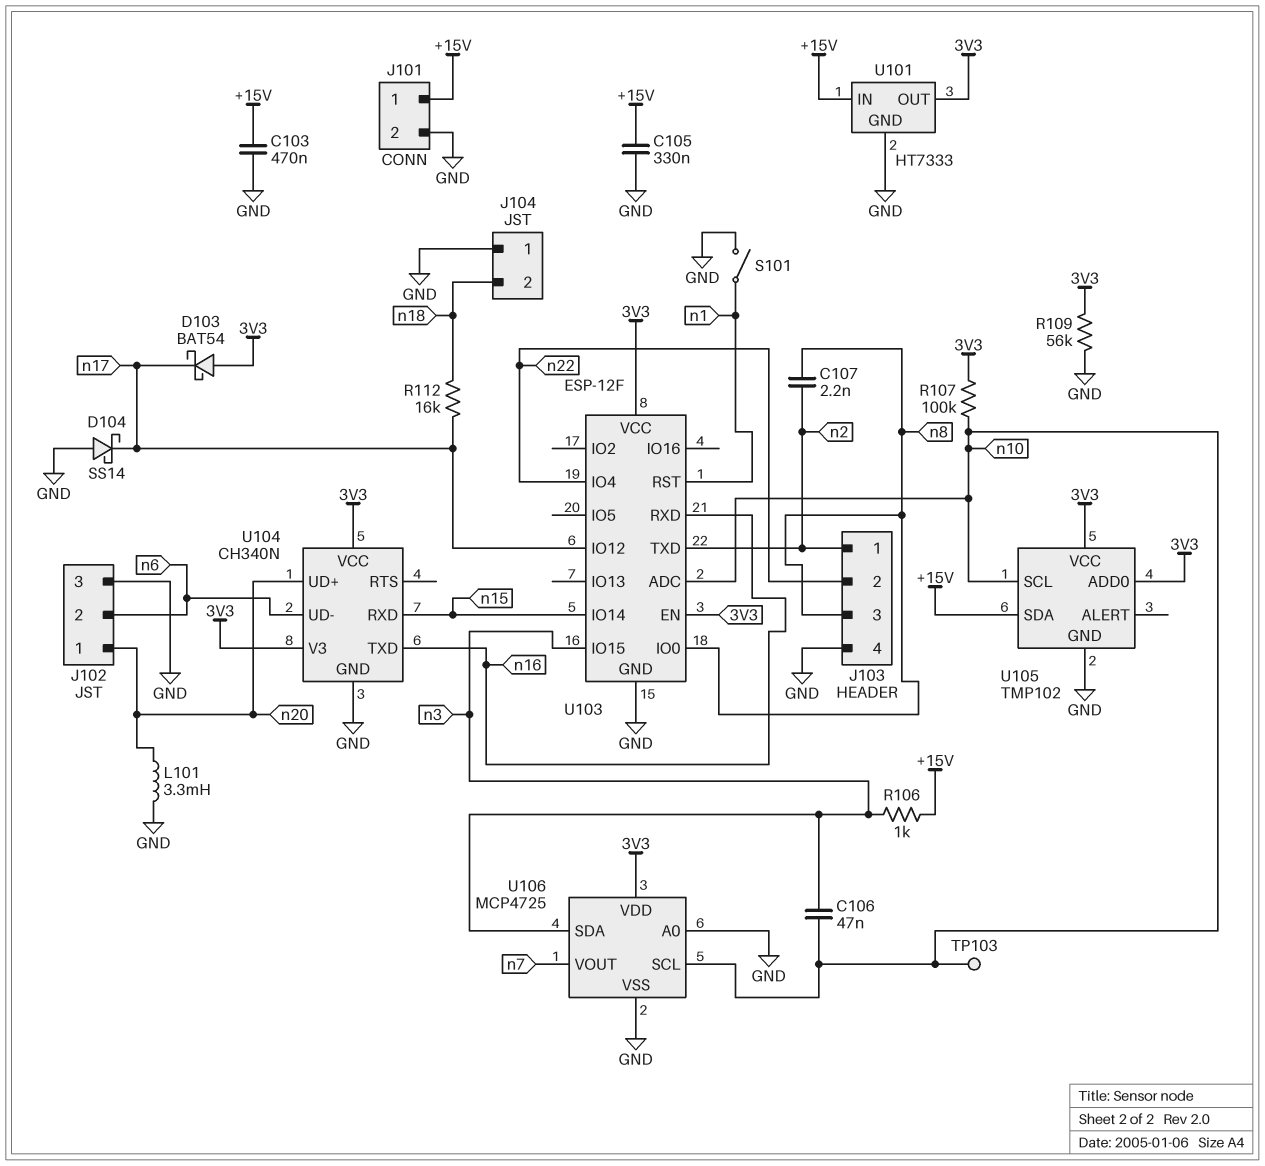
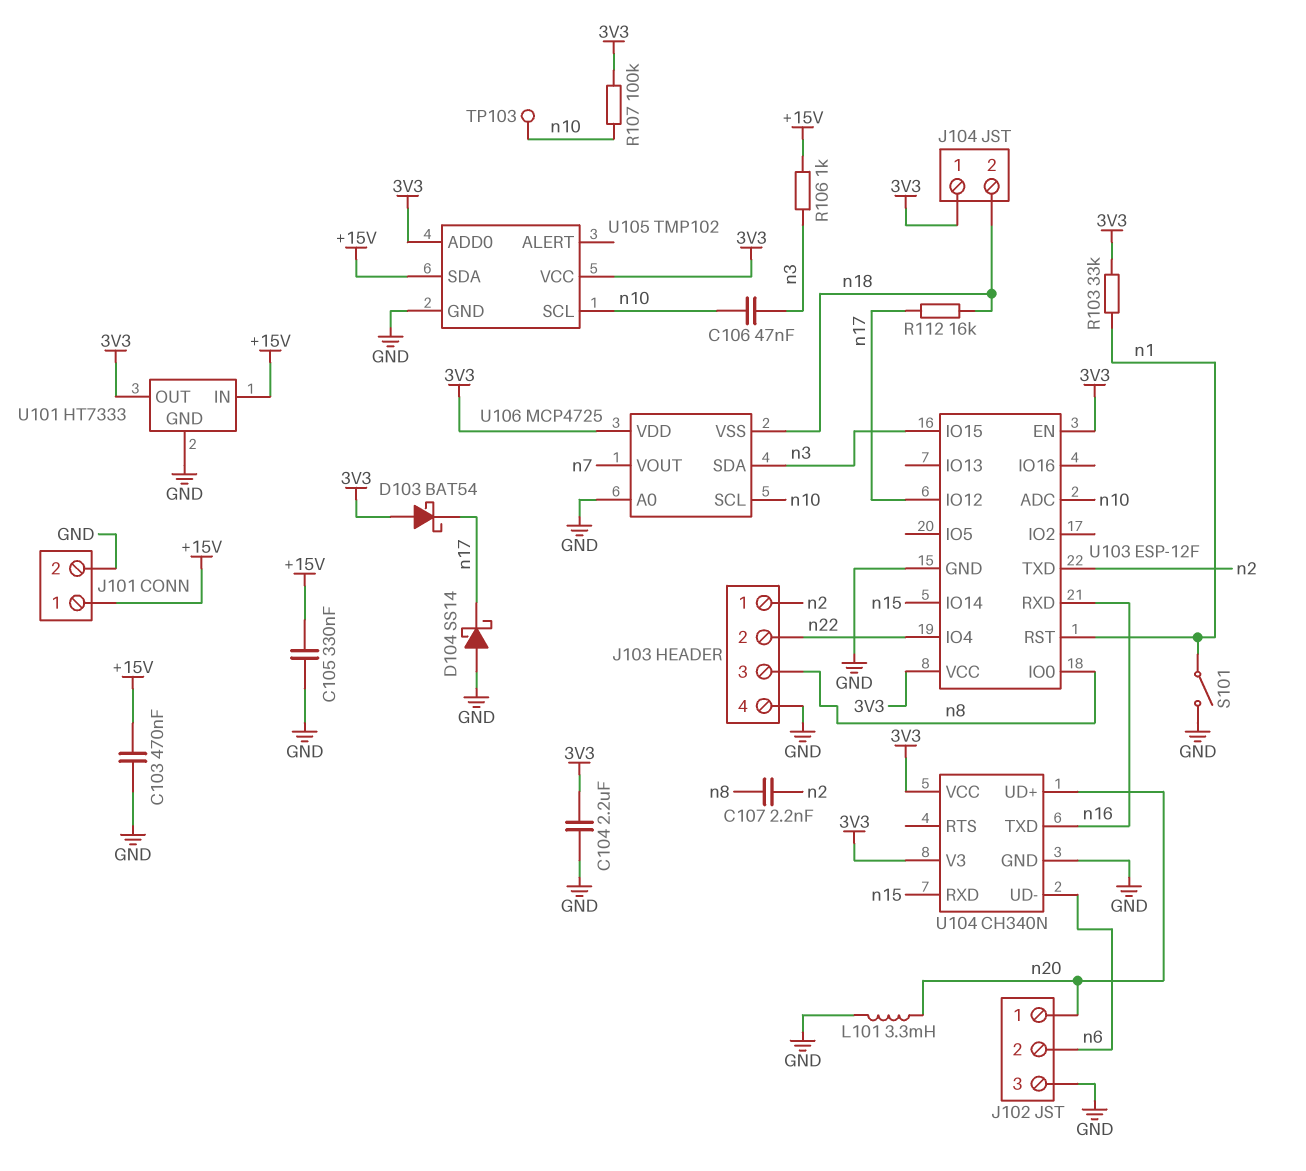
C104: none -> 2.2uF (3V3, GND)
J104 pin 1: GND -> 3V3
R103: none -> 33k (3V3, n1)
R109: 56k (3V3, GND) -> none
U106 pin VSS: GND -> n18

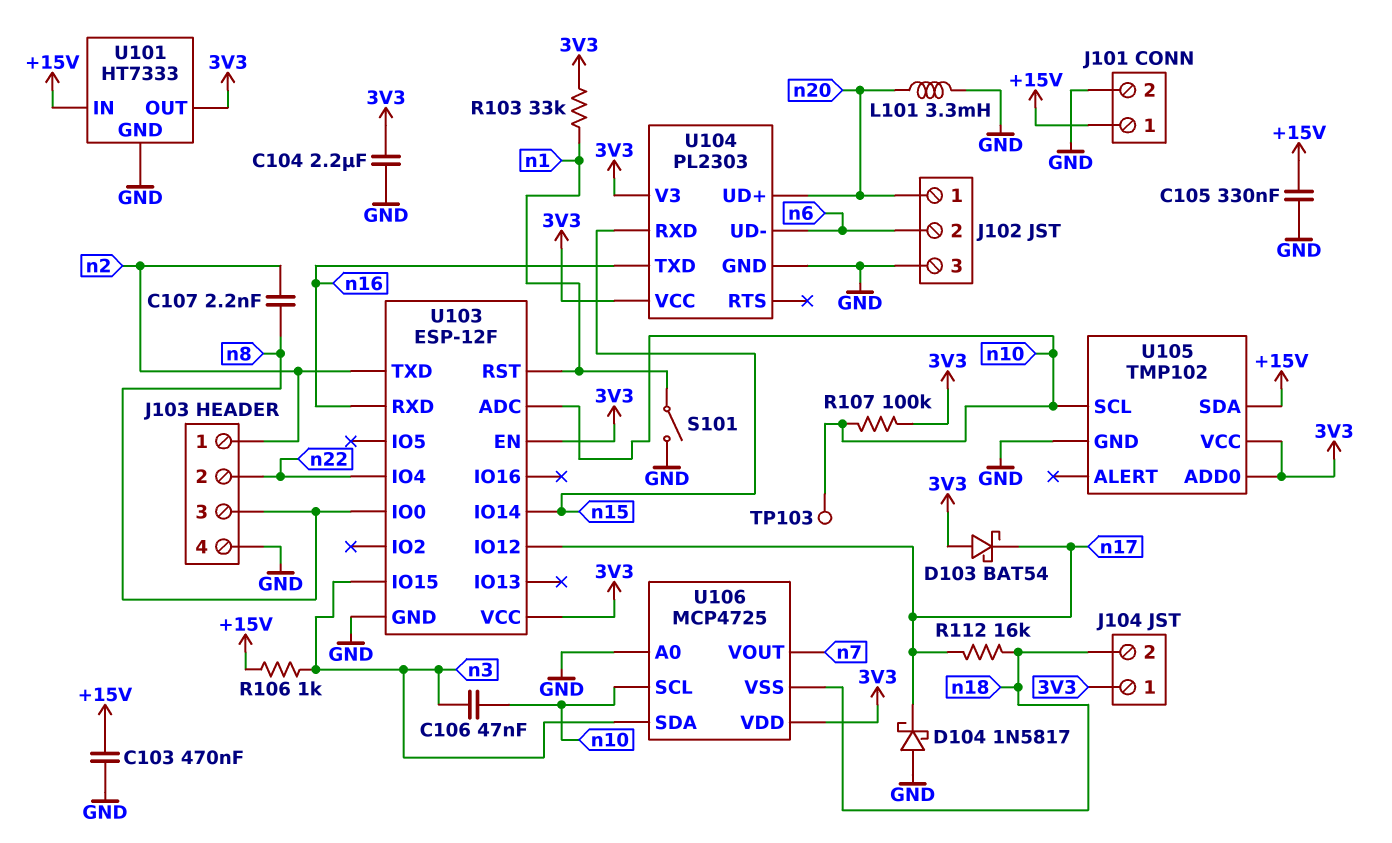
D104: schottky SS14 (A GND, K n17) -> schottky 1N5817 (A GND, K n17)
U104: CH340N -> PL2303

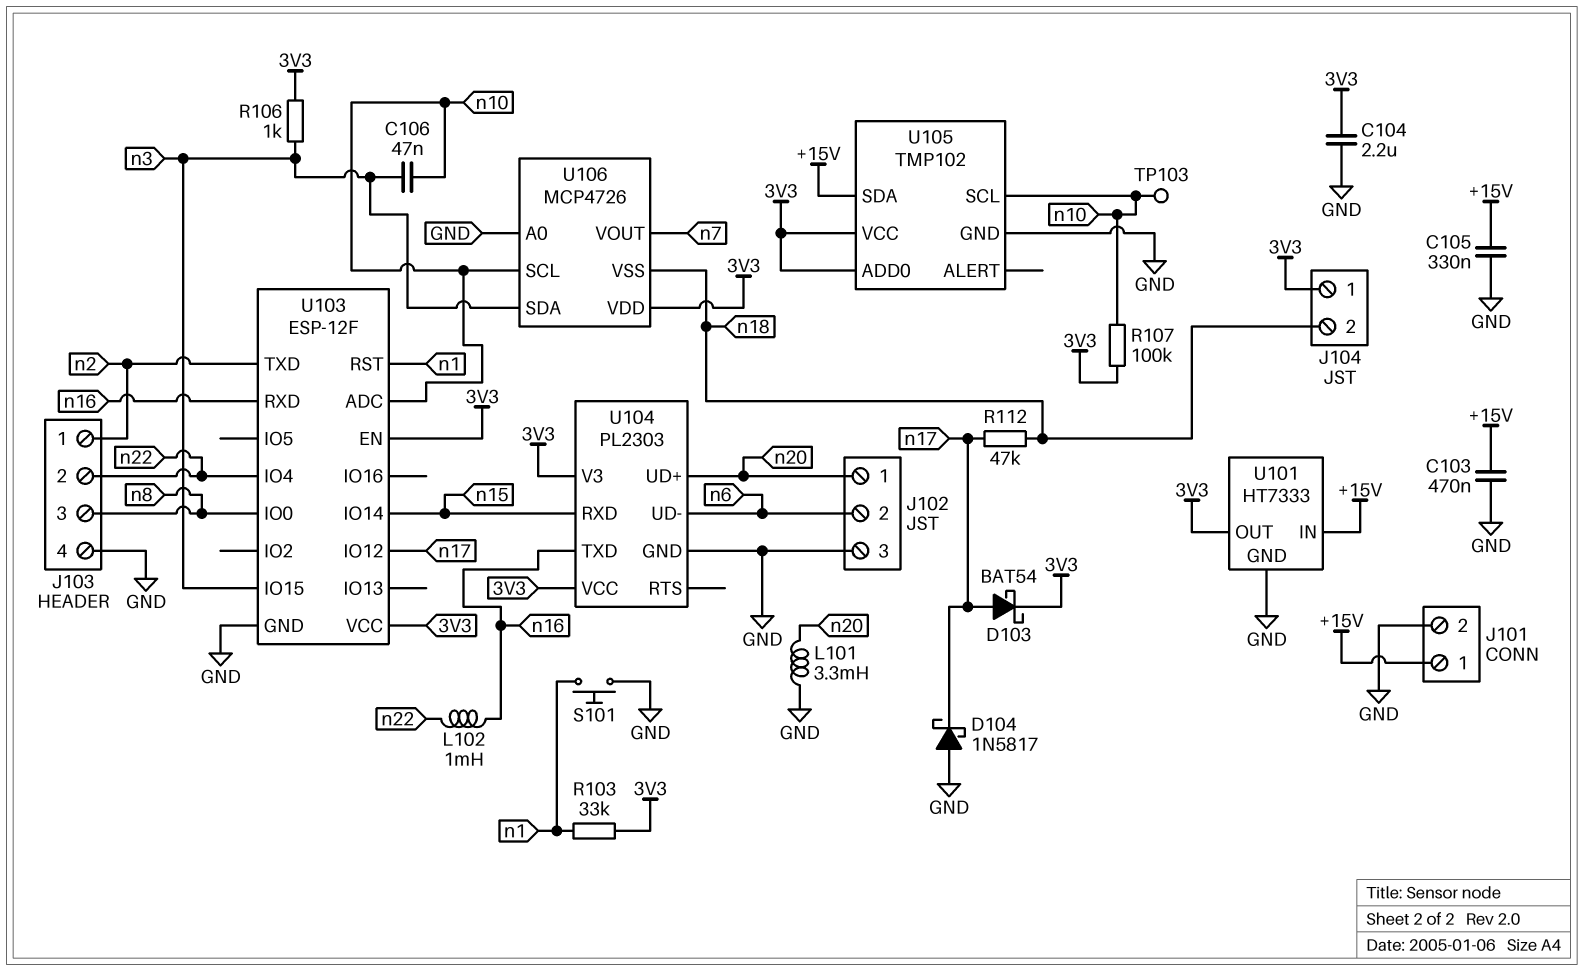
C107: 2.2nF (n2, n8) -> none
D103: schottky BAT54 (A 3V3, K n17) -> schottky BAT54 (A n17, K 3V3)
L102: none -> 1mH (n16, n22)
R106: 1k (+15V, n3) -> 1k (3V3, n3)
R112: 16k (n17, n18) -> 47k (n17, n18)
S101: switch (GND, n1) -> button (GND, n1)
U106: MCP4725 -> MCP4726

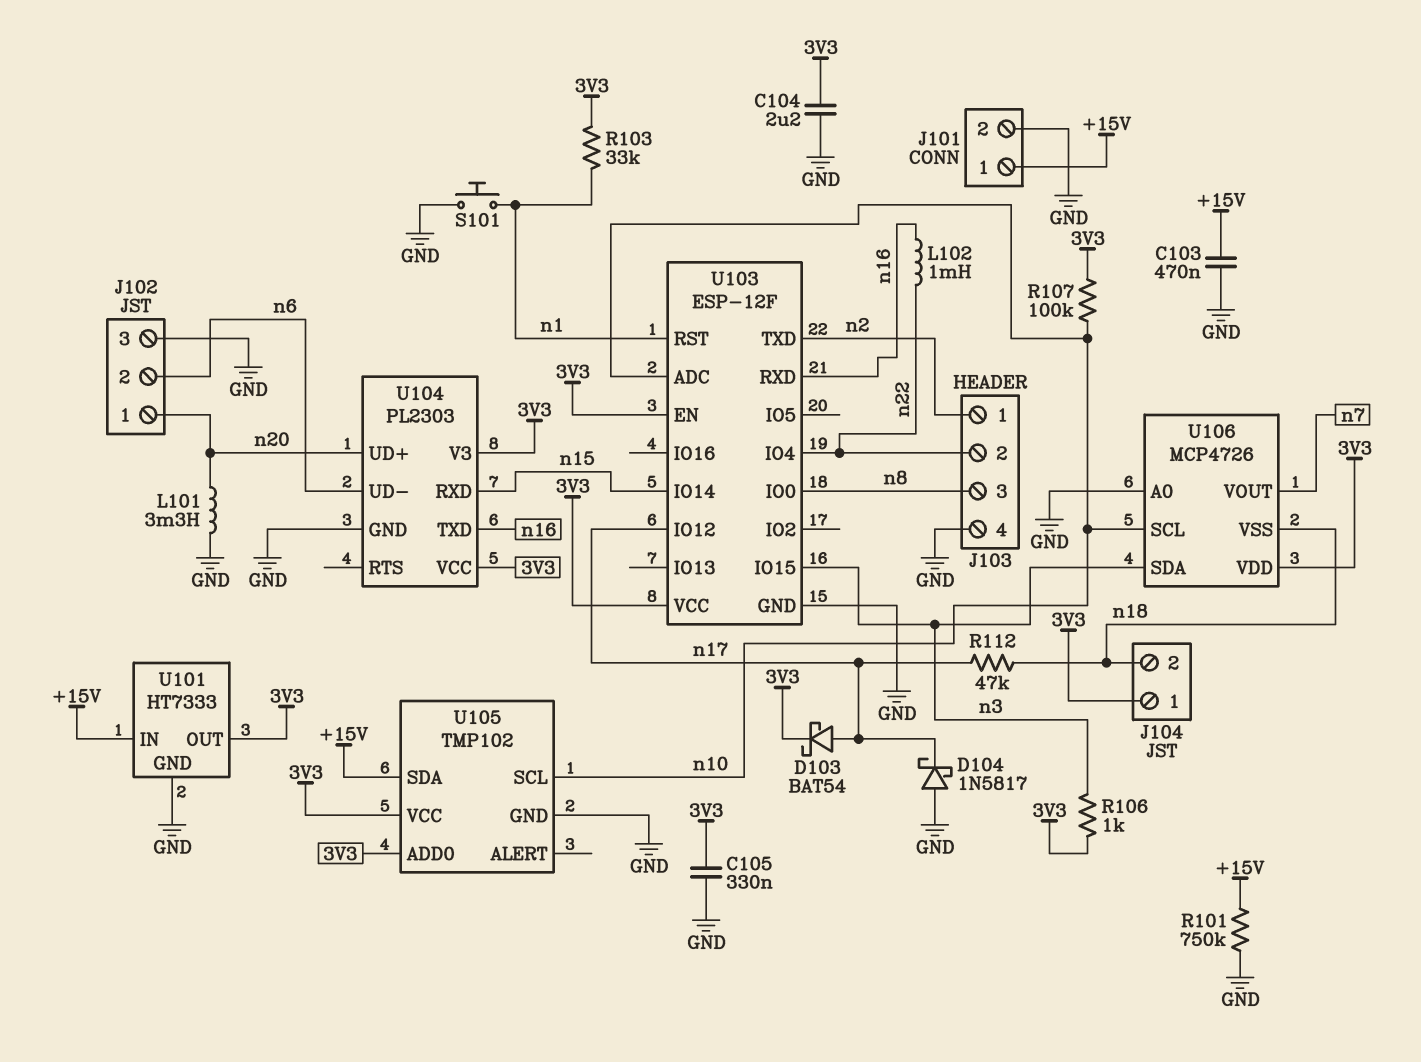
C105: 330nF (+15V, GND) -> 330nF (3V3, GND)
C106: 47nF (n3, n10) -> none
R101: none -> 750k (+15V, GND)
TP103: test point (n10) -> none

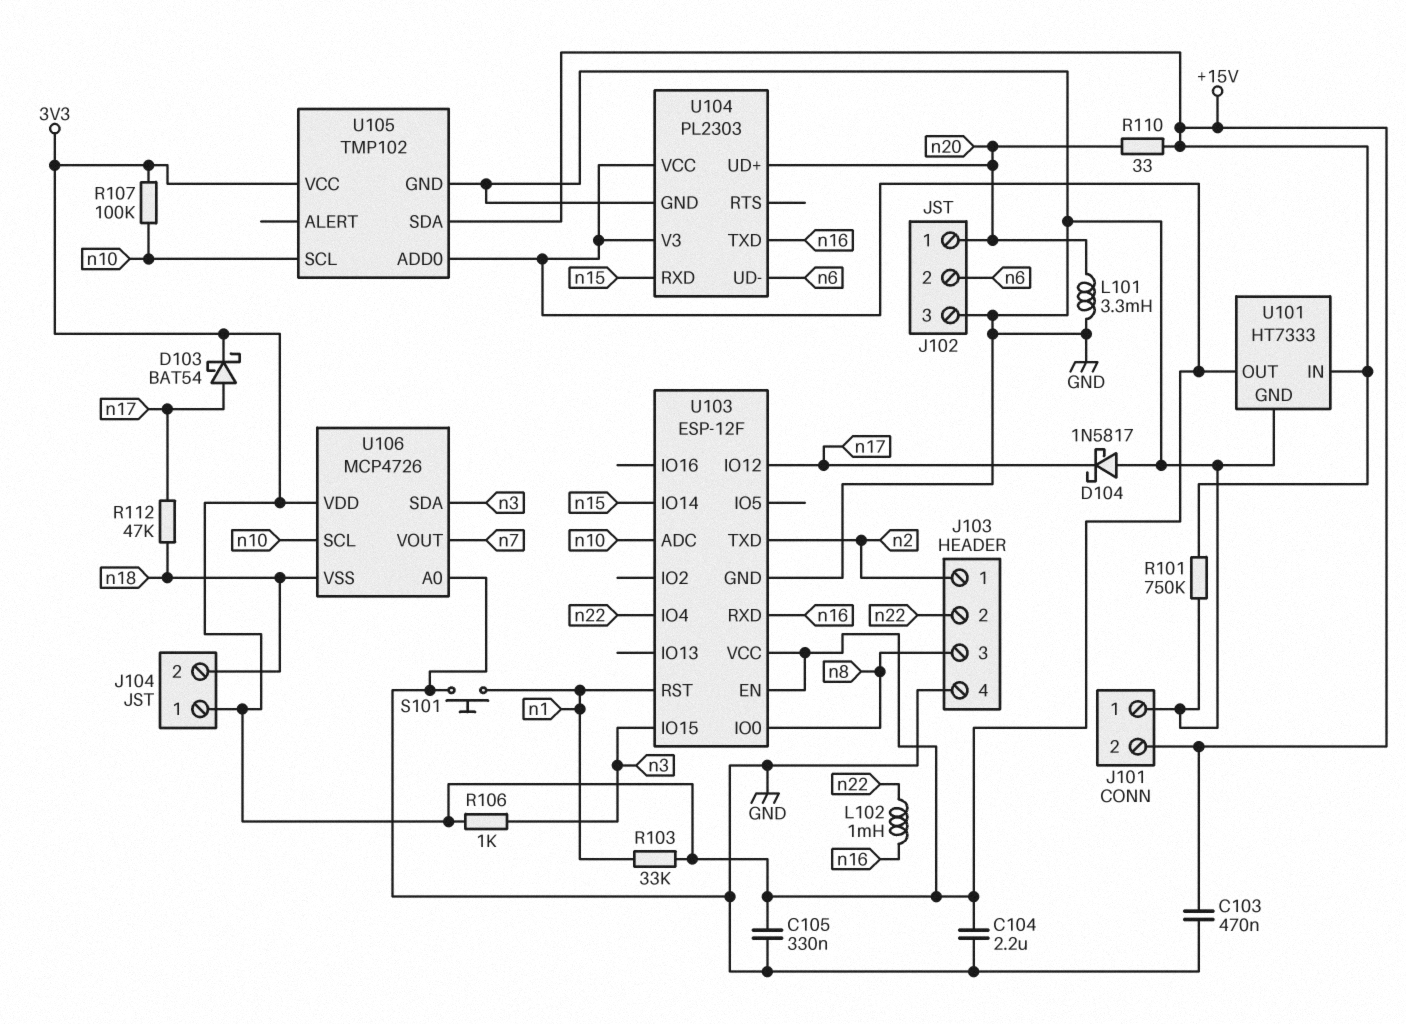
J101 pin 1: +15V -> GND
J101 pin 2: GND -> +15V
R110: none -> 33 (+15V, n20)

